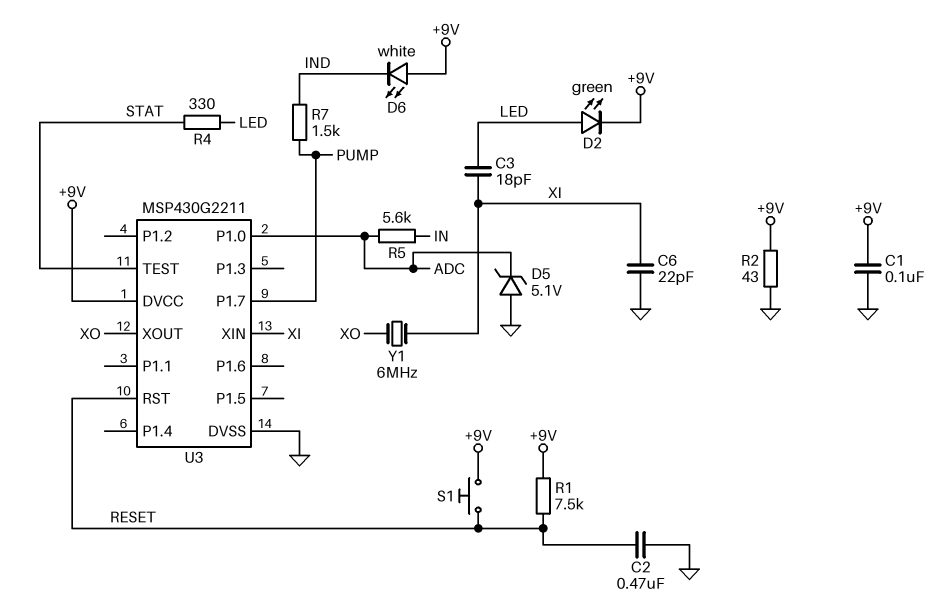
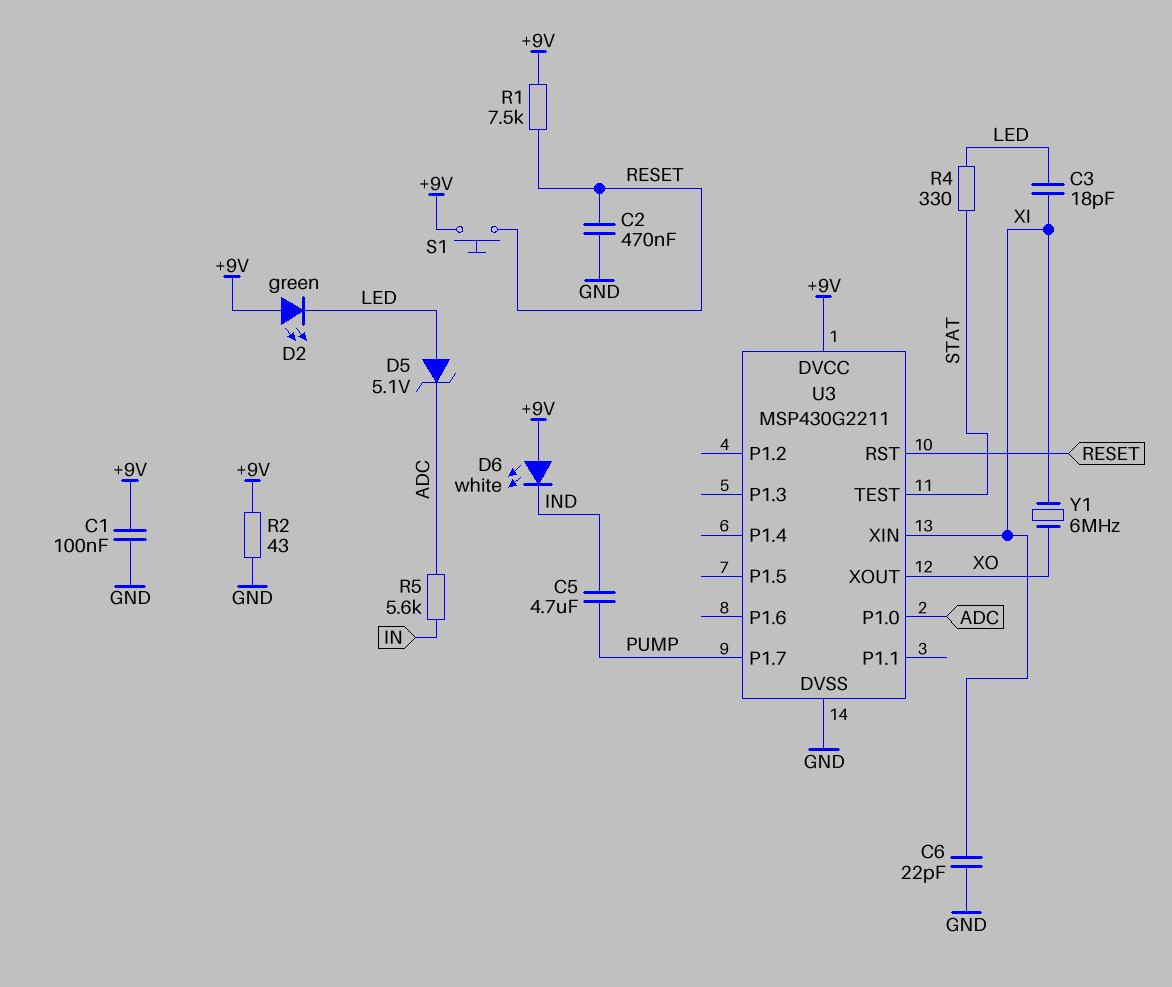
C5: none -> 4.7uF (IND, PUMP)
D2: LED green (A LED, K +9V) -> LED green (A +9V, K LED)
D5: zener 5.1V (A GND, K ADC) -> zener 5.1V (A LED, K ADC)
R7: 1.5k (IND, PUMP) -> none

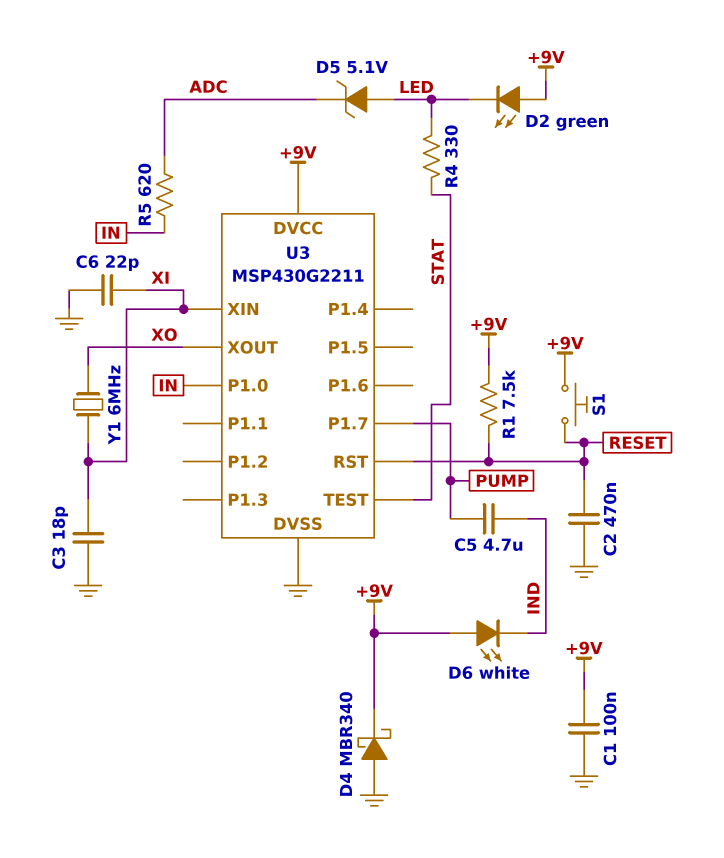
C3: 18pF (LED, XI) -> 18pF (GND, XI)
D4: none -> schottky MBR340 (A GND, K +9V)
R2: 43 (+9V, GND) -> none
R5: 5.6k (ADC, IN) -> 620 (ADC, IN)
U3 pin P1.0: ADC -> IN

